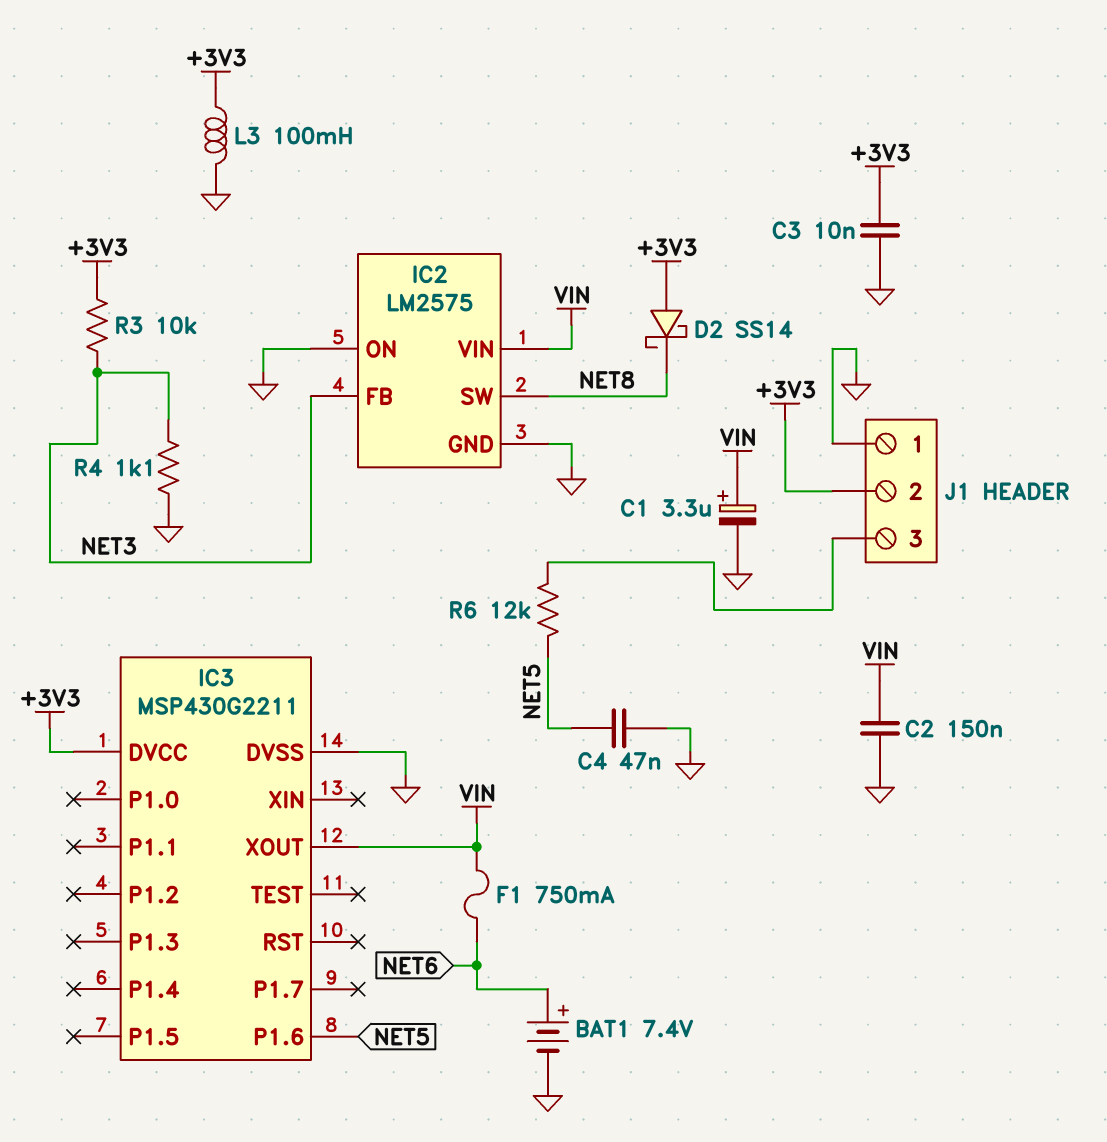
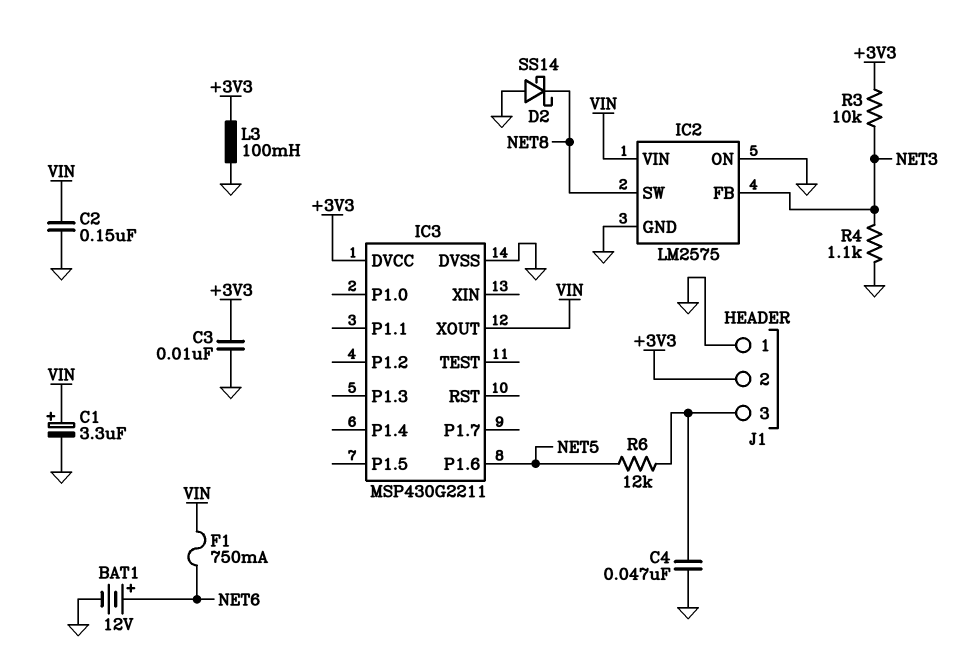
BAT1: 7.4V (plus NET6, minus GND) -> 12V (plus NET6, minus GND)
C4: 47nF (GND, NET5) -> 47nF (GND, J1/3)
D2: schottky SS14 (A +3V3, K NET8) -> schottky SS14 (A GND, K NET8)

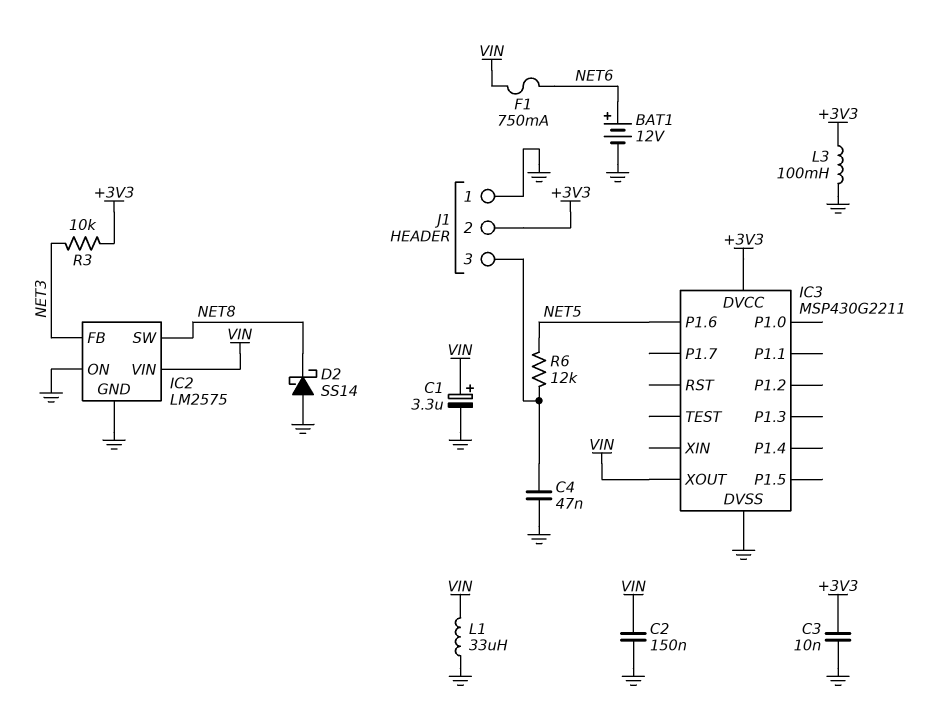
L1: none -> 33uH (GND, VIN)
R4: 1.1k (GND, NET3) -> none

